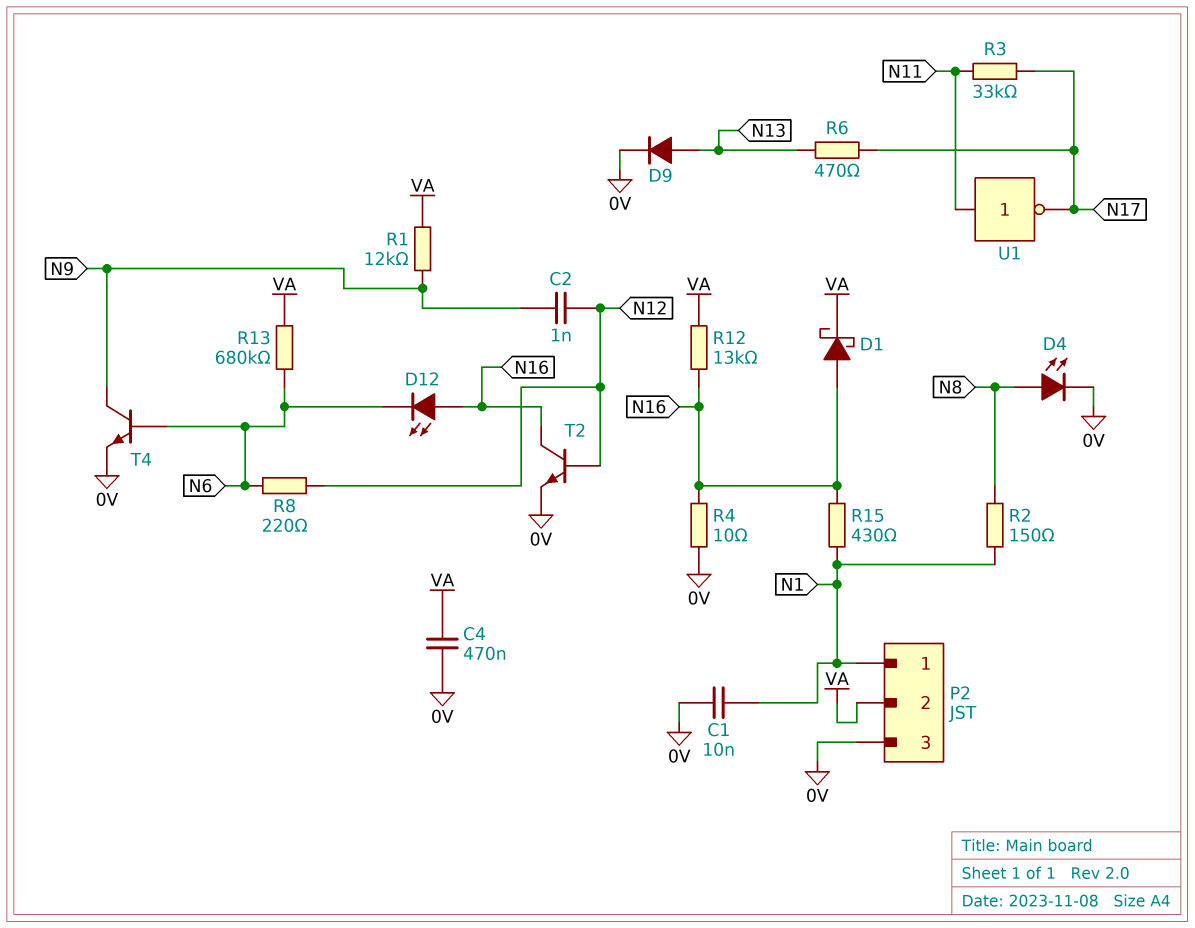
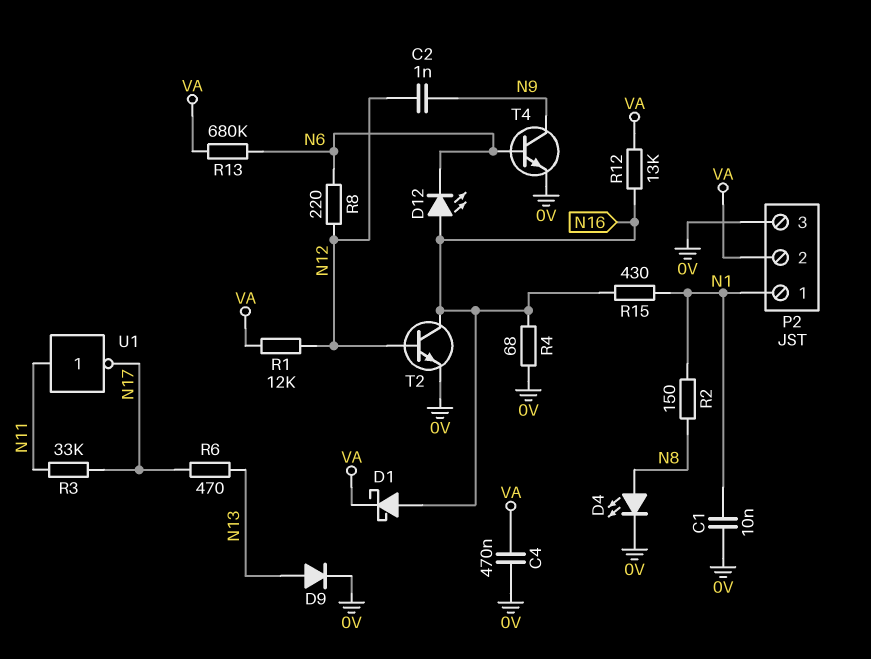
R1: 12k (N9, VA) -> 12k (N12, VA)
R4: 10 (0V, N16) -> 68 (0V, N16)

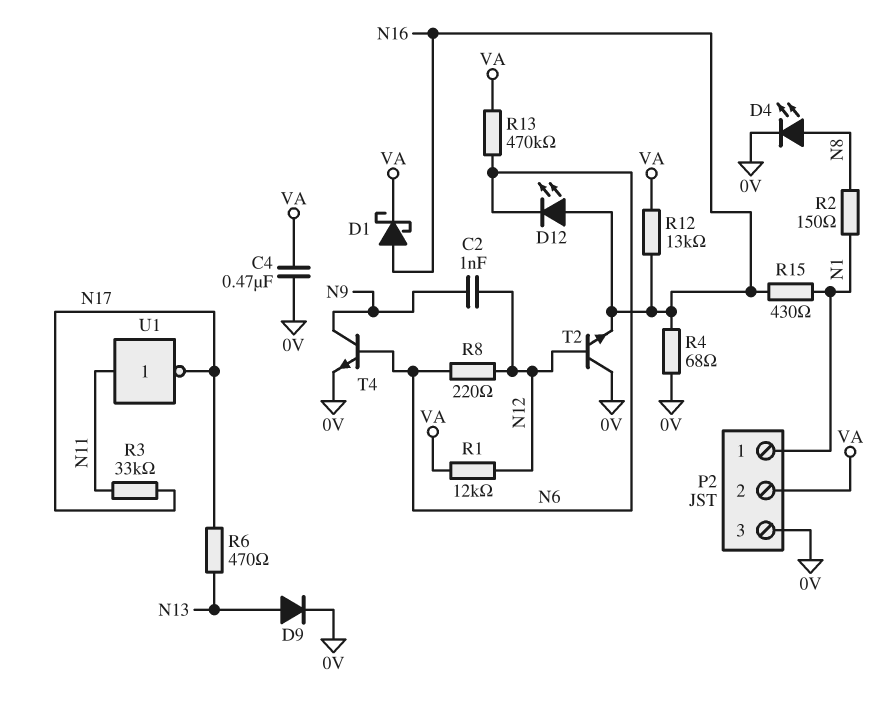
C1: 10nF (0V, N1) -> none
R13: 680k (N6, VA) -> 470k (N6, VA)
T2: NPN (B N12, C N16, E 0V) -> NPN (B N12, C 0V, E N16)

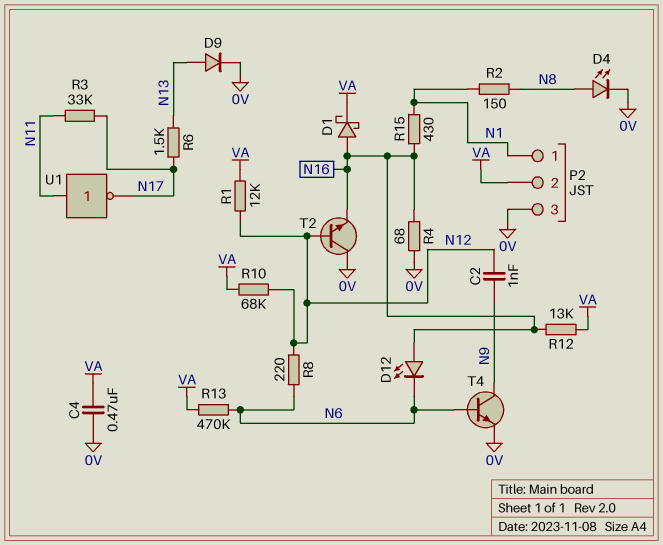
R6: 470 (N13, N17) -> 1.5k (N13, N17)
R10: none -> 68k (N12, VA)

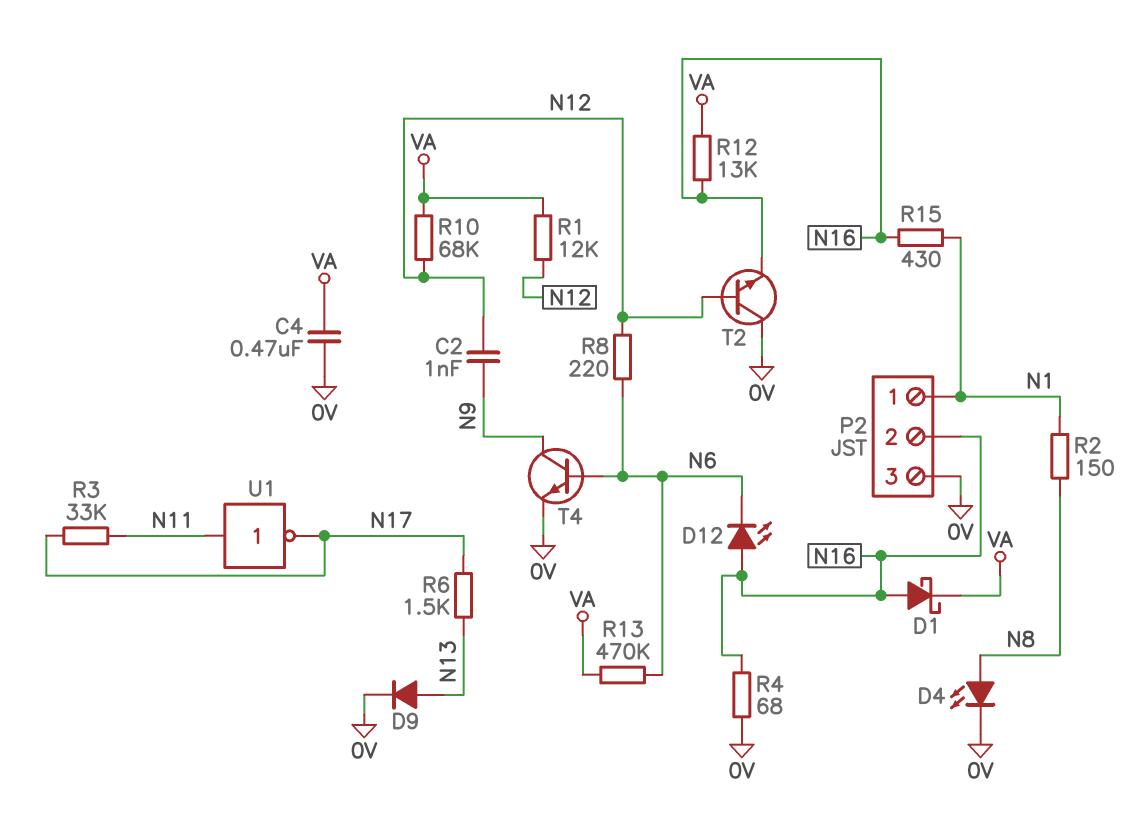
P2 pin 2: VA -> N16

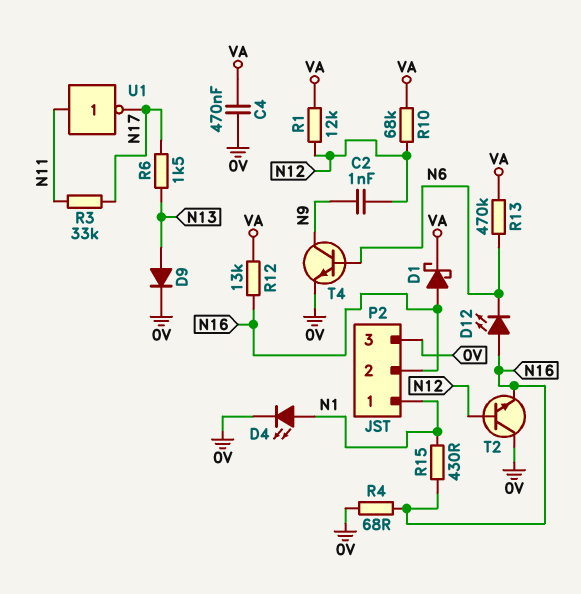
D4: LED (A N8, K 0V) -> LED (A N1, K 0V)
R2: 150 (N1, N8) -> none
R8: 220 (N6, N12) -> none

